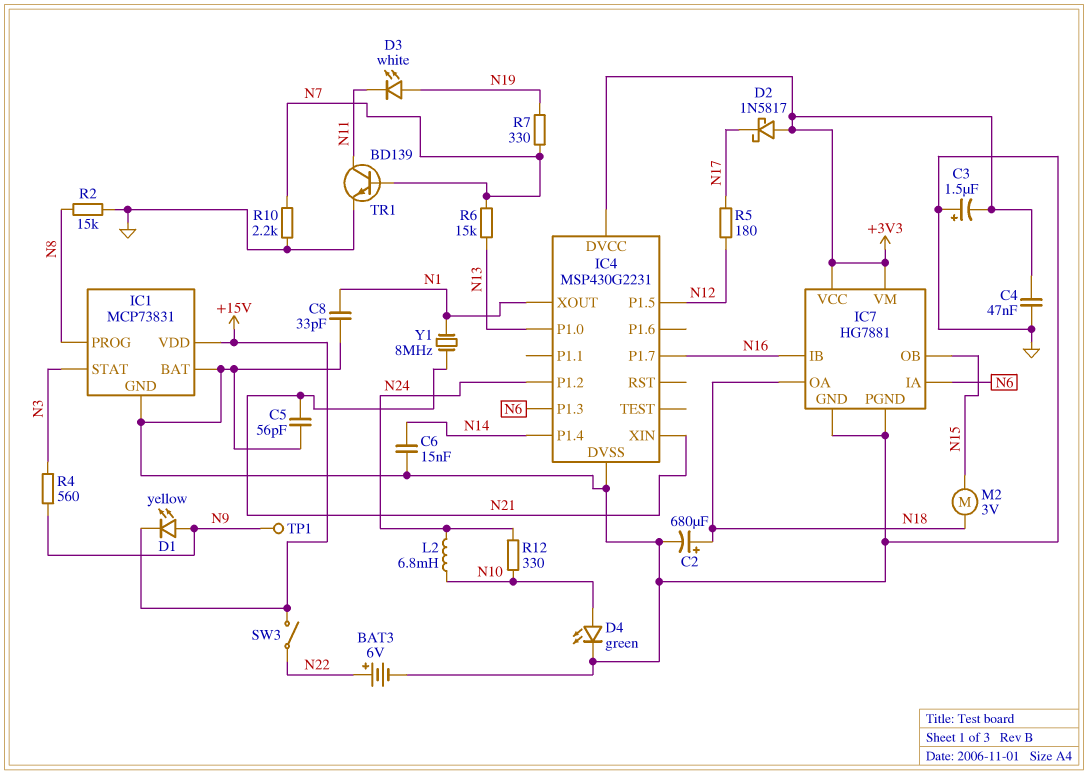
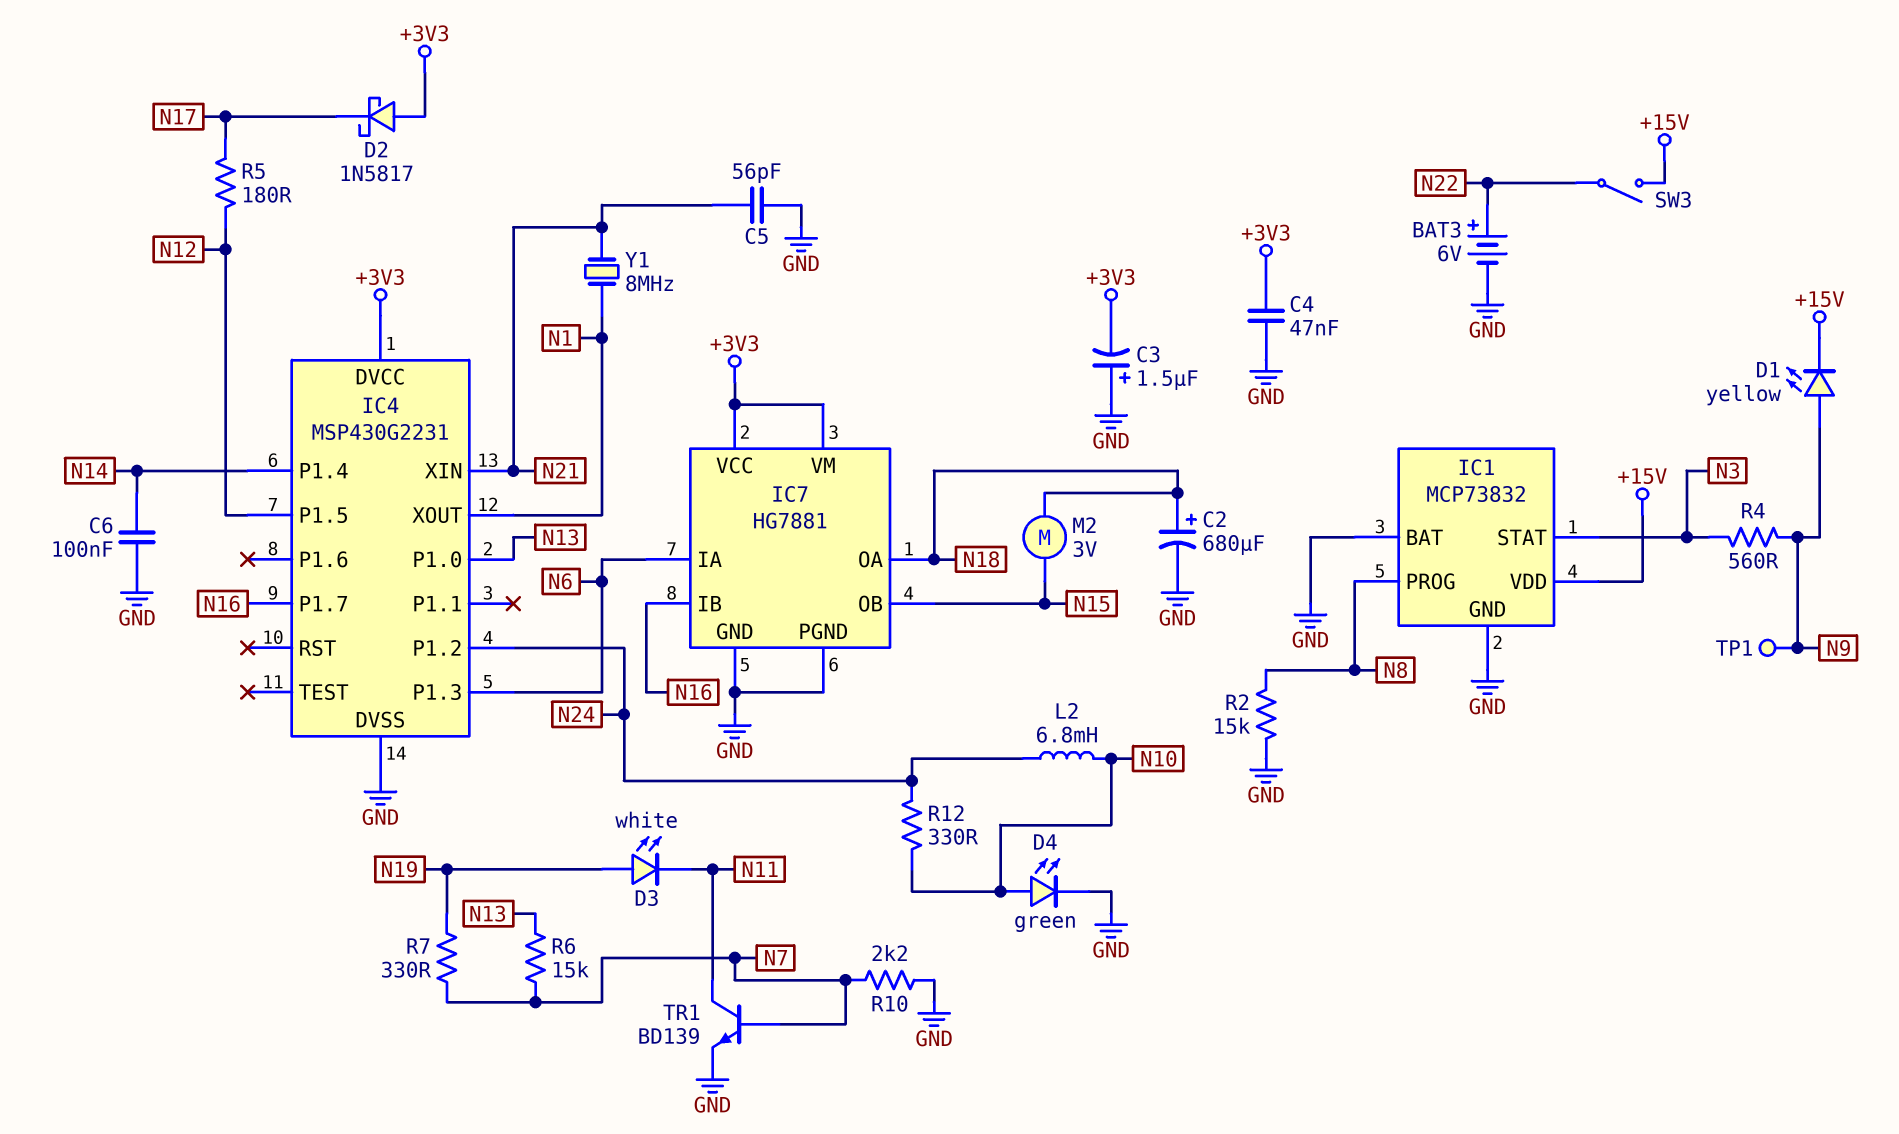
C6: 15nF (GND, N14) -> 100nF (GND, N14)
C8: 33pF (GND, N1) -> none
IC1: MCP73831 -> MCP73832

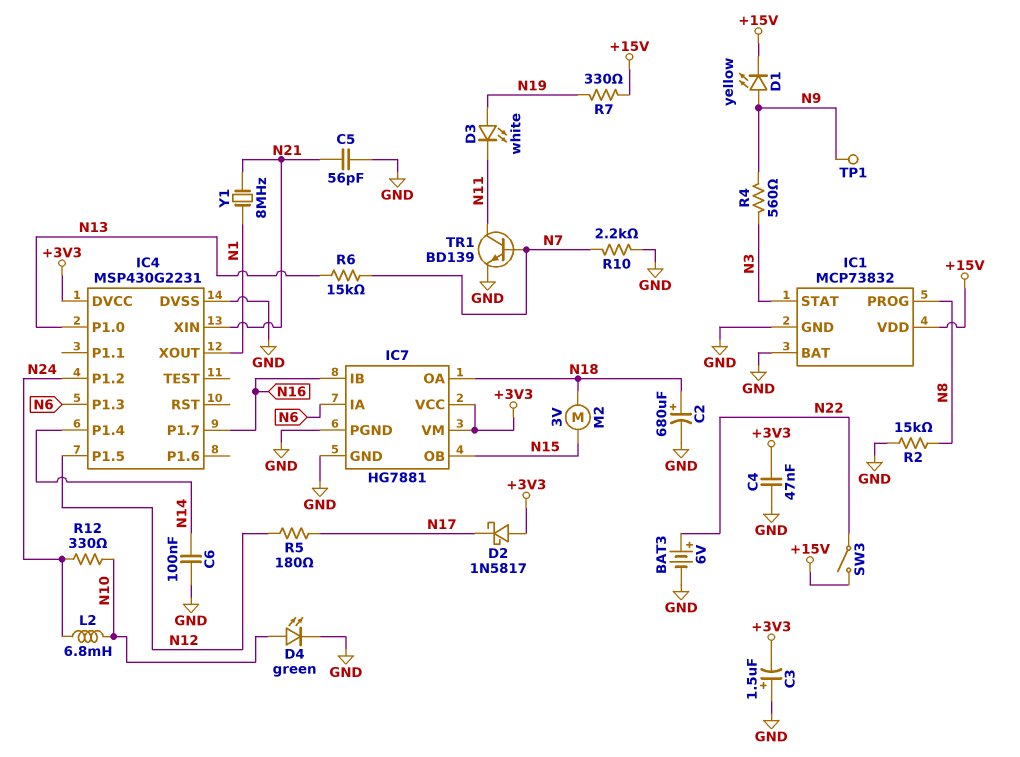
R7: 330 (N7, N19) -> 330 (+15V, N19)

